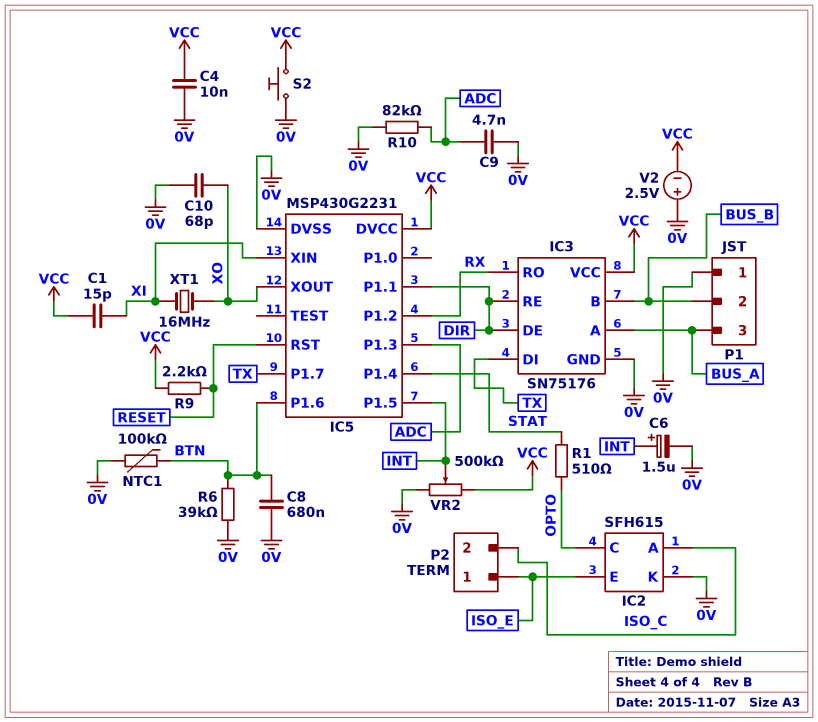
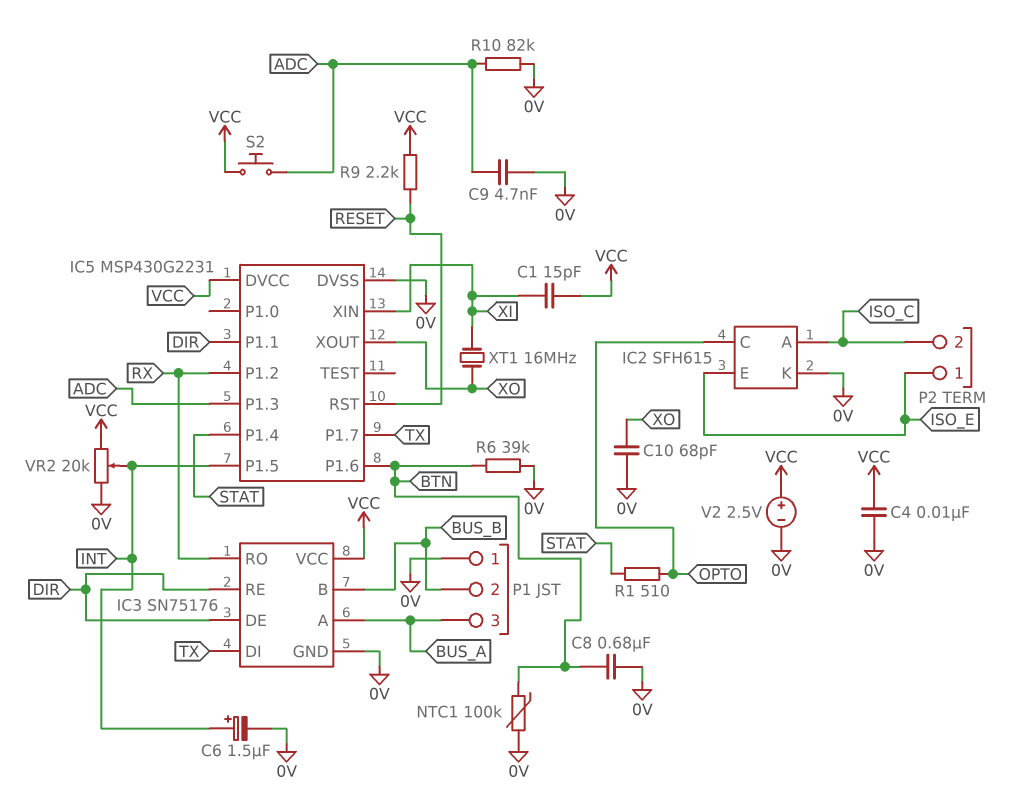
S2: button (0V, VCC) -> button (ADC, VCC)
V2: 2.5V (plus 0V, minus VCC) -> 2.5V (plus VCC, minus 0V)
VR2: 500k (0V, VCC, wiper INT) -> 20k (0V, VCC, wiper INT)

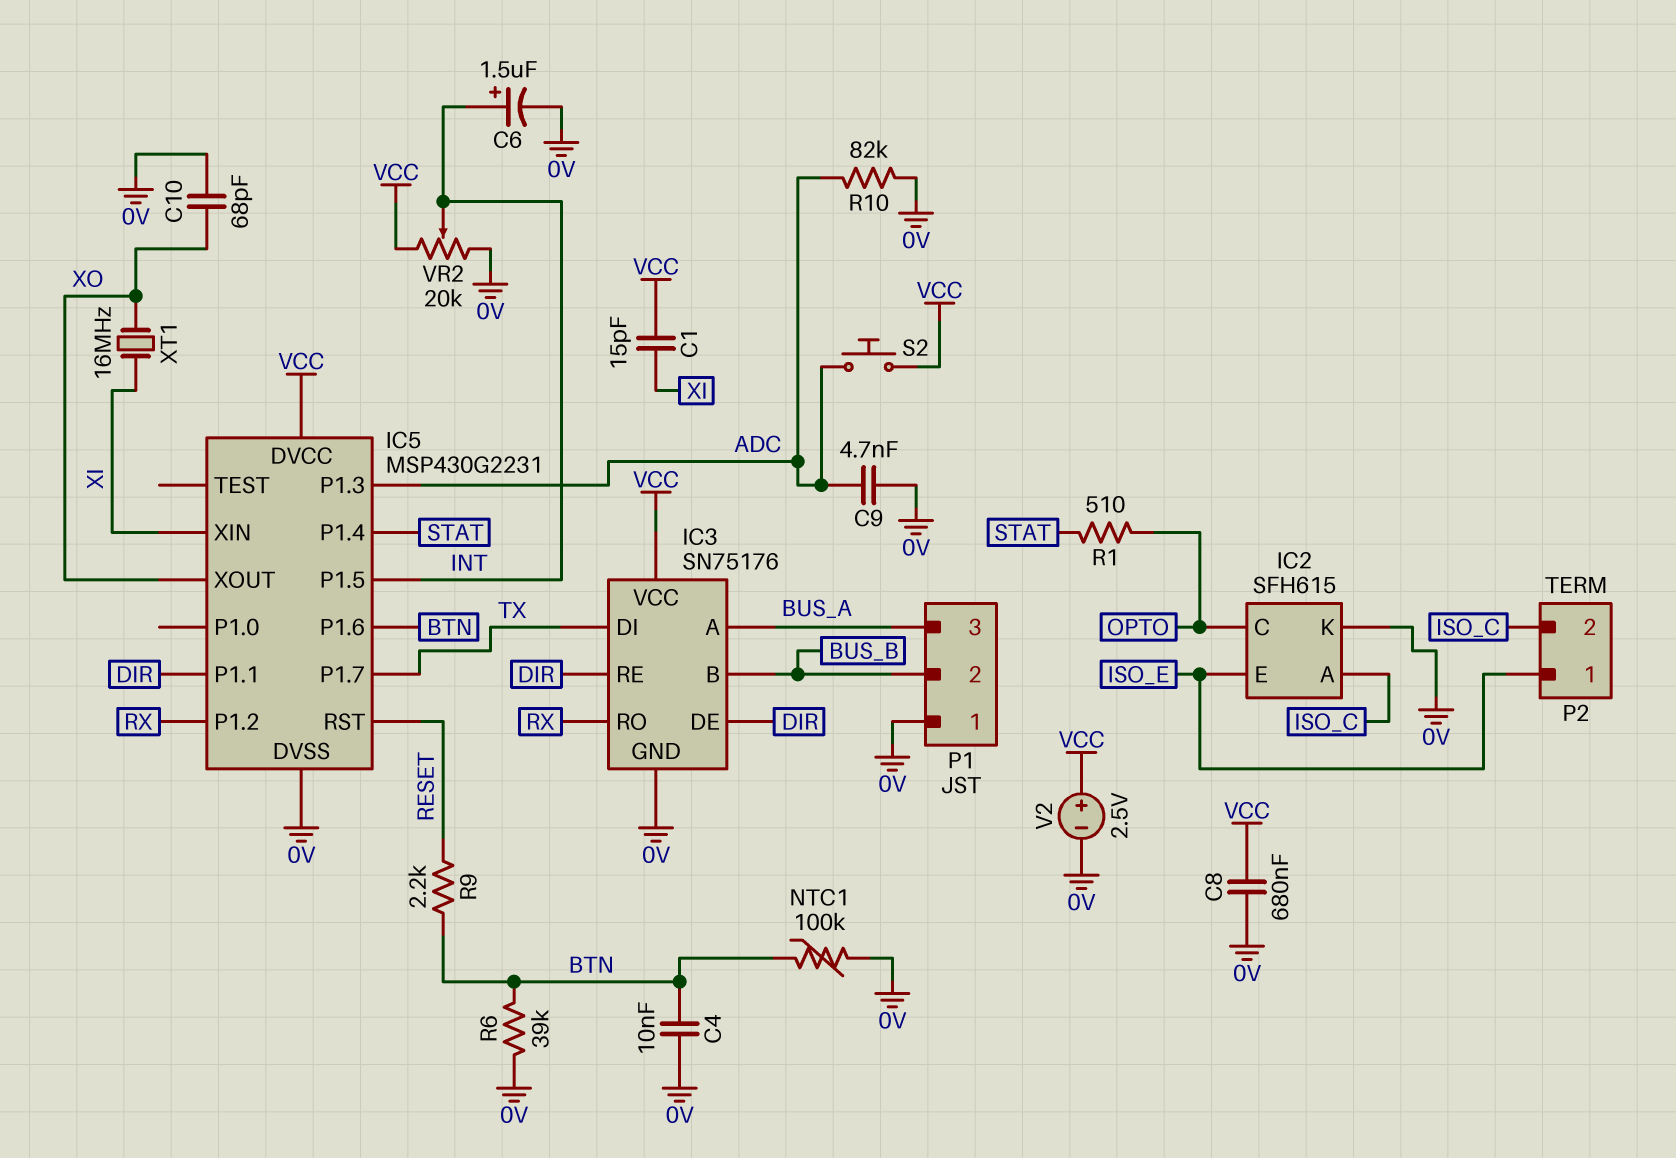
C4: 10nF (0V, VCC) -> 10nF (0V, BTN)
C8: 680nF (0V, BTN) -> 680nF (0V, VCC)
R9: 2.2k (RESET, VCC) -> 2.2k (BTN, RESET)

